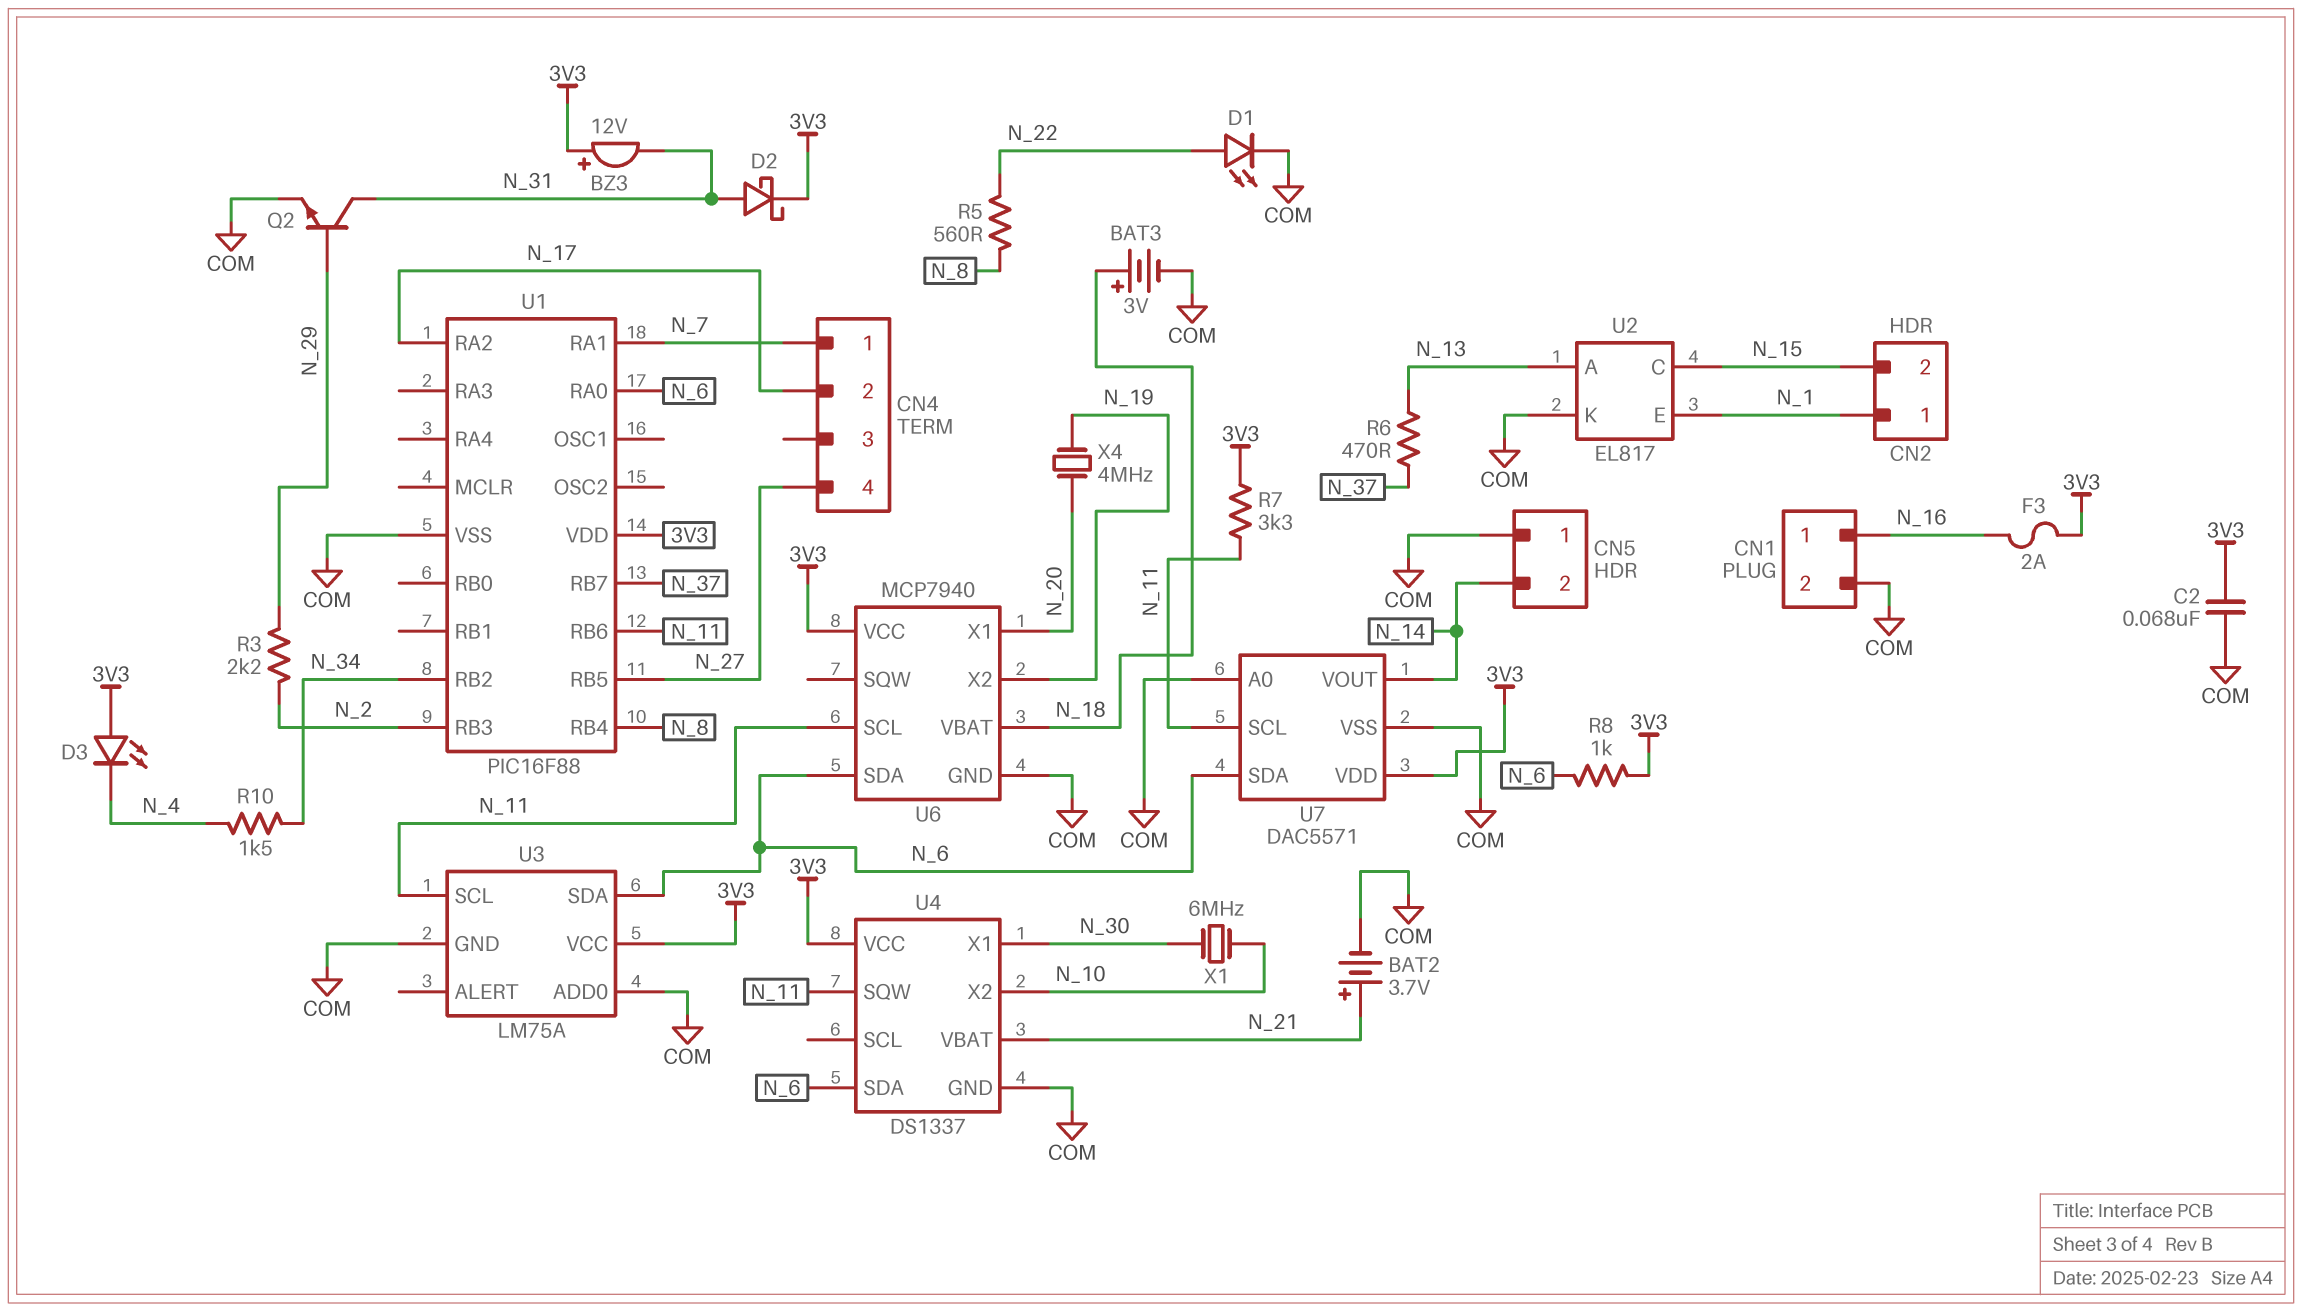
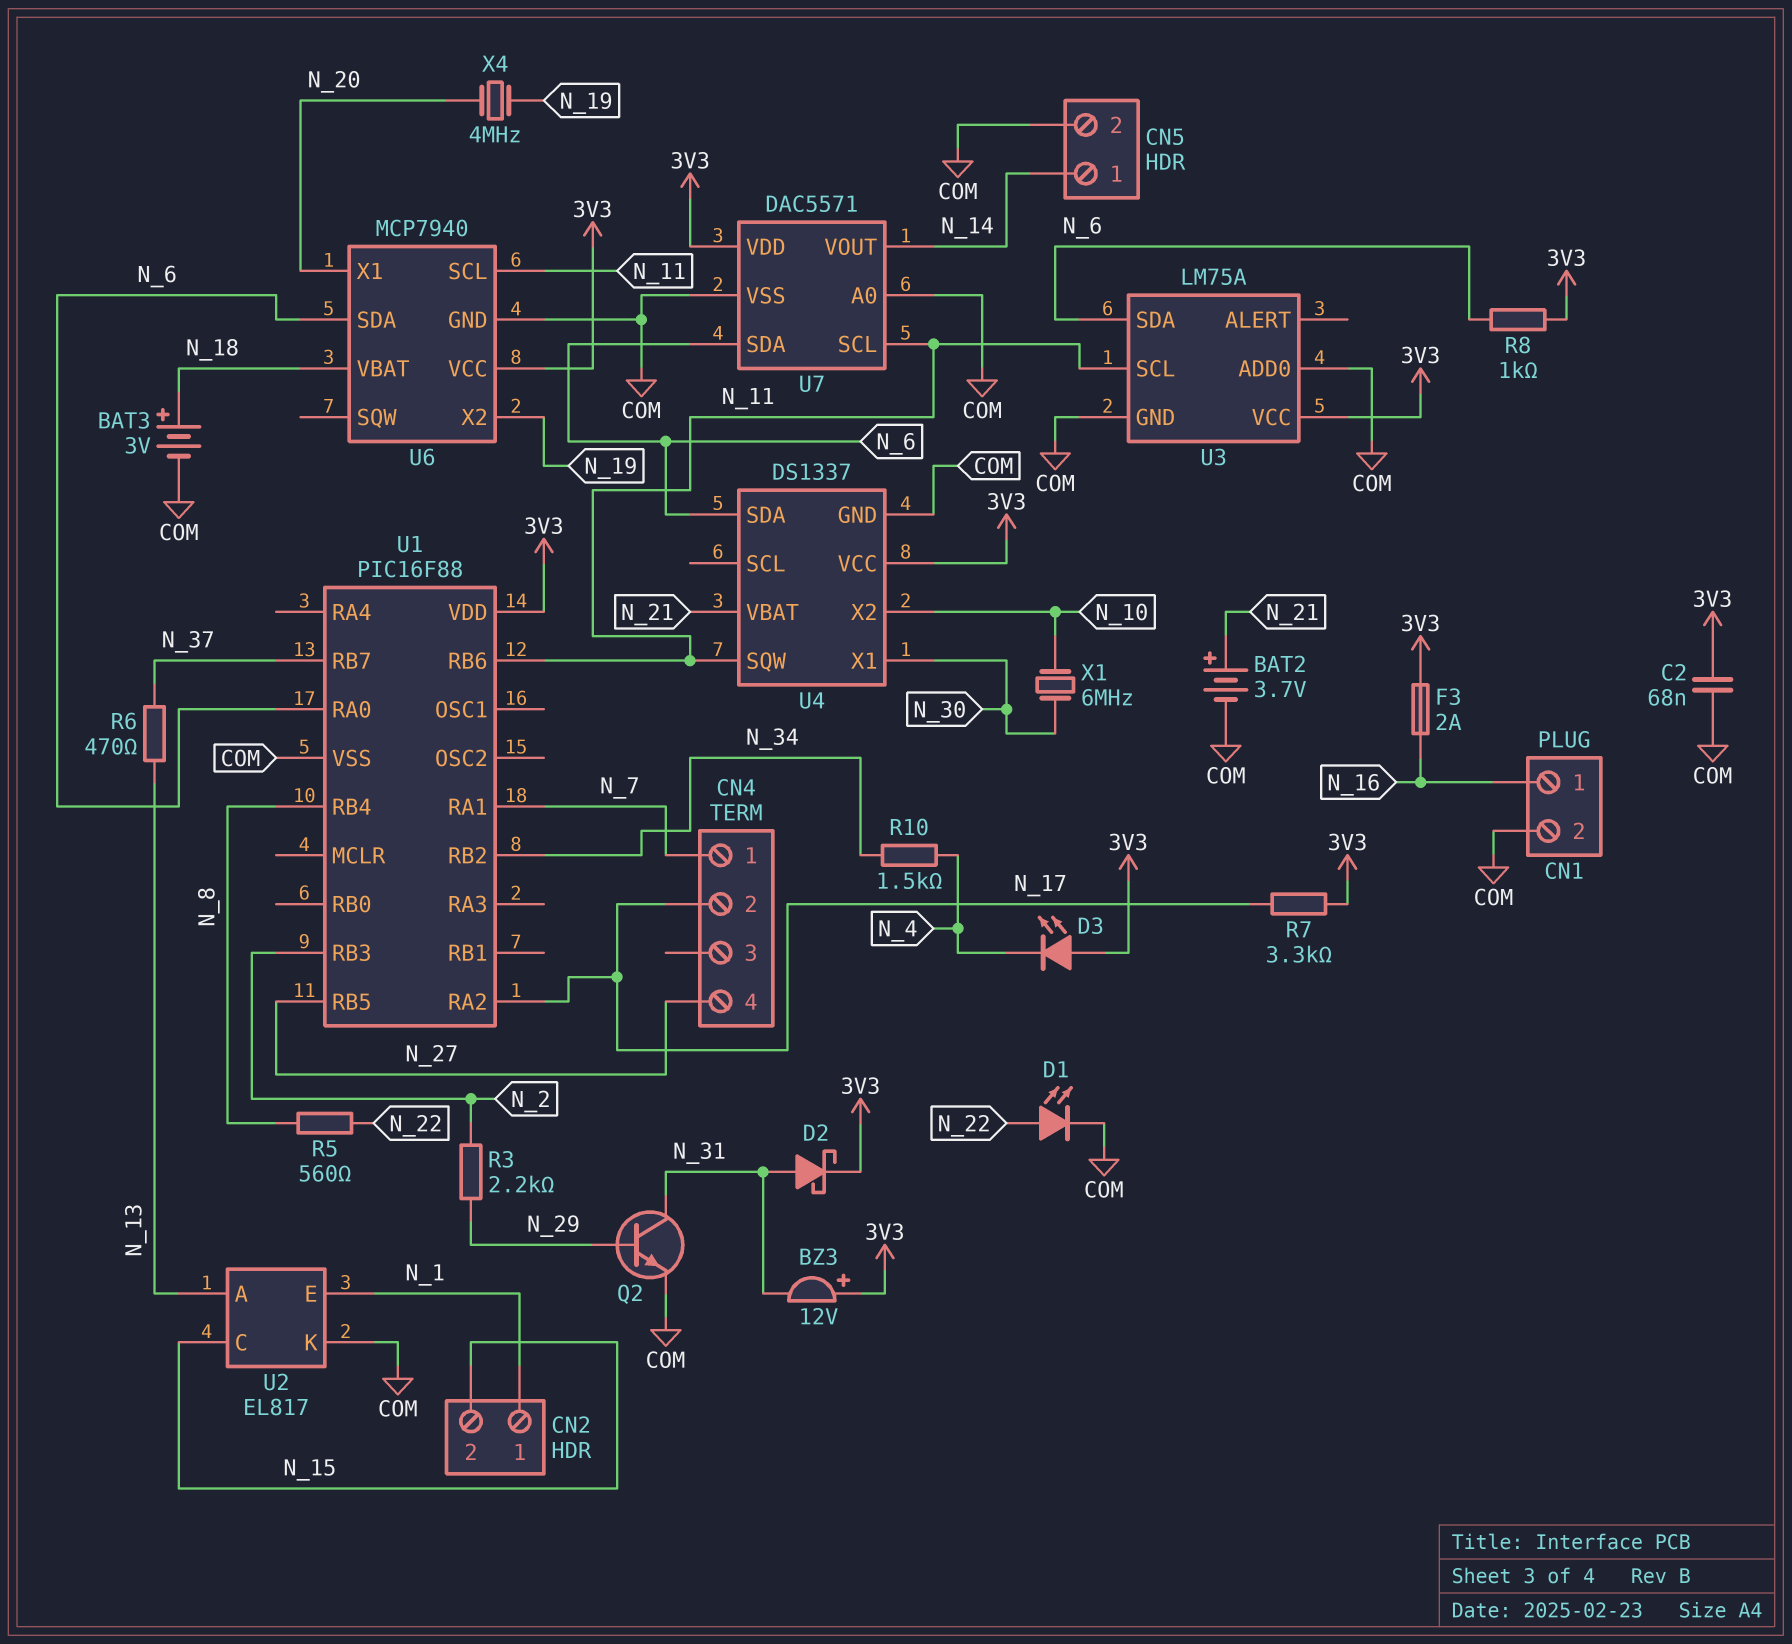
CN5 pin 1: COM -> N_14
CN5 pin 2: N_14 -> COM
R7: 3.3k (3V3, N_11) -> 3.3k (3V3, N_17)

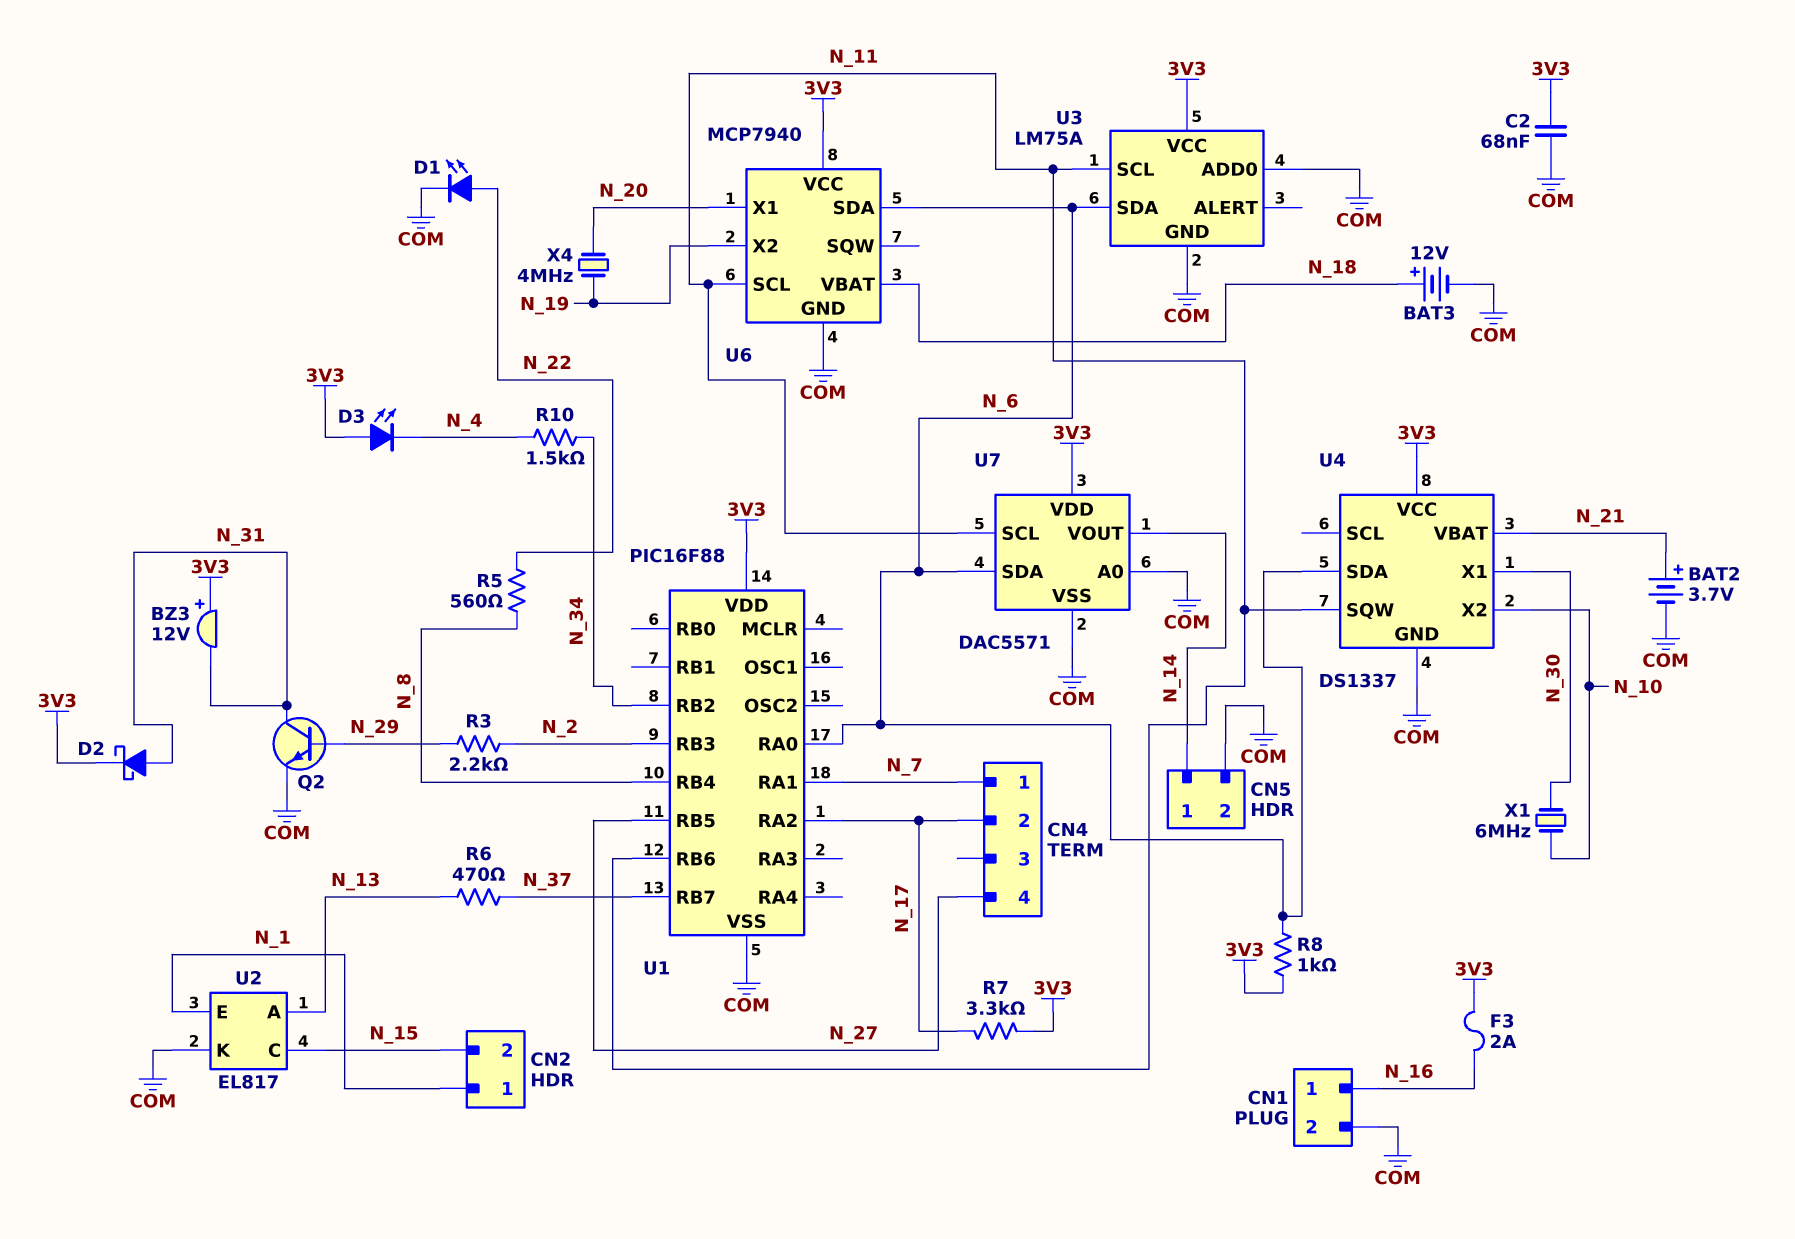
BAT3: 3V (plus N_18, minus COM) -> 12V (plus N_18, minus COM)

